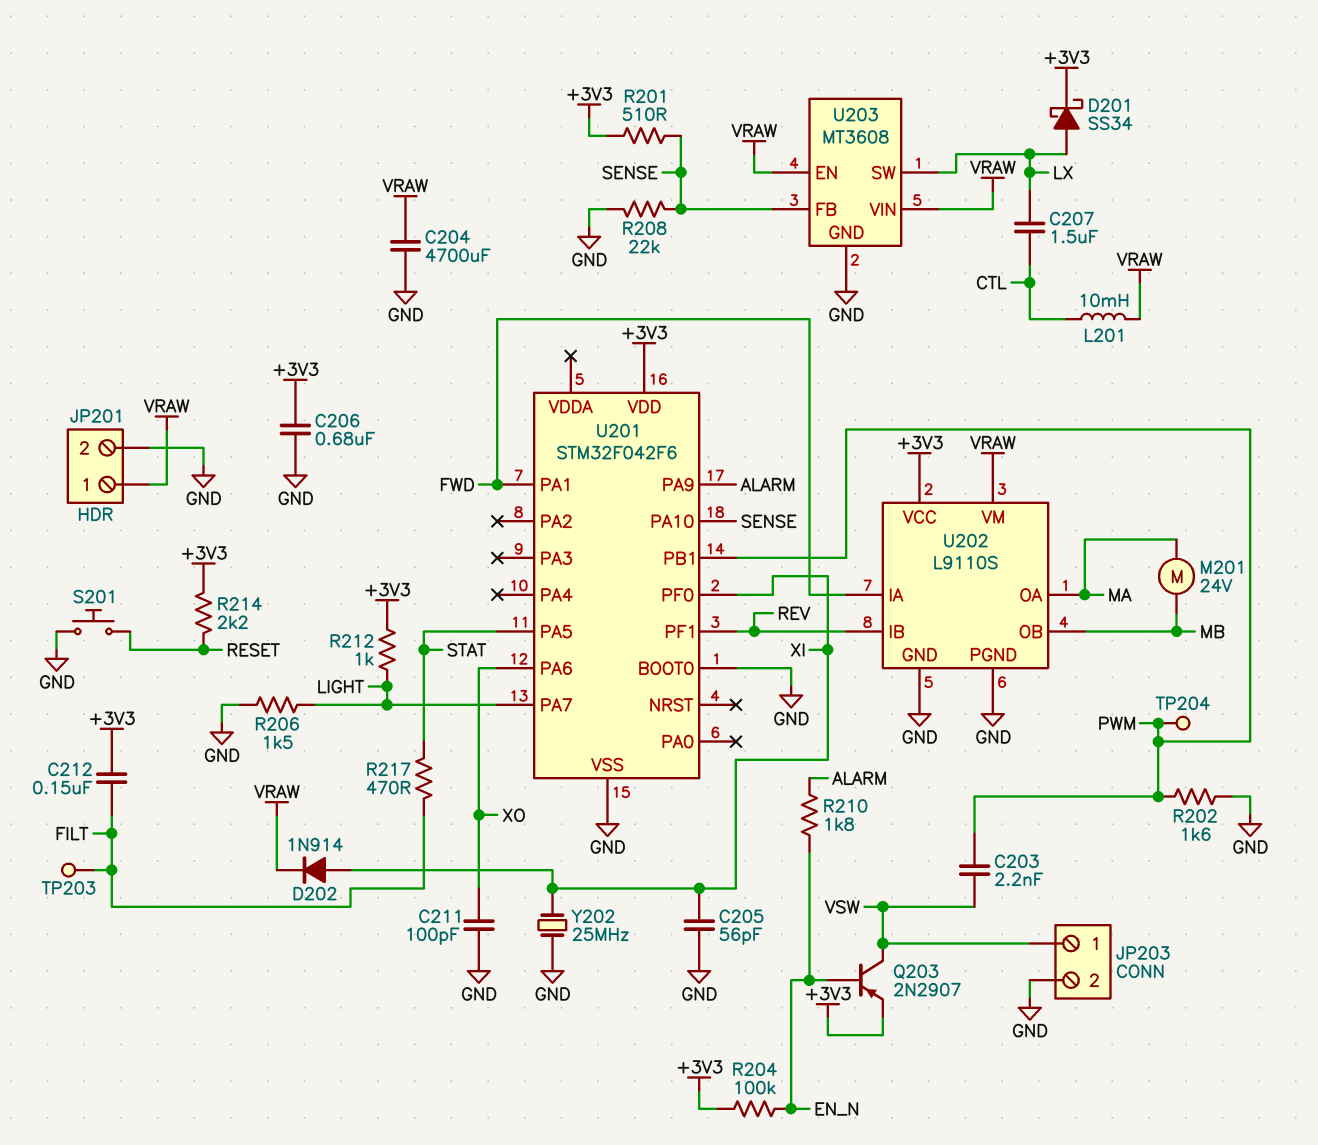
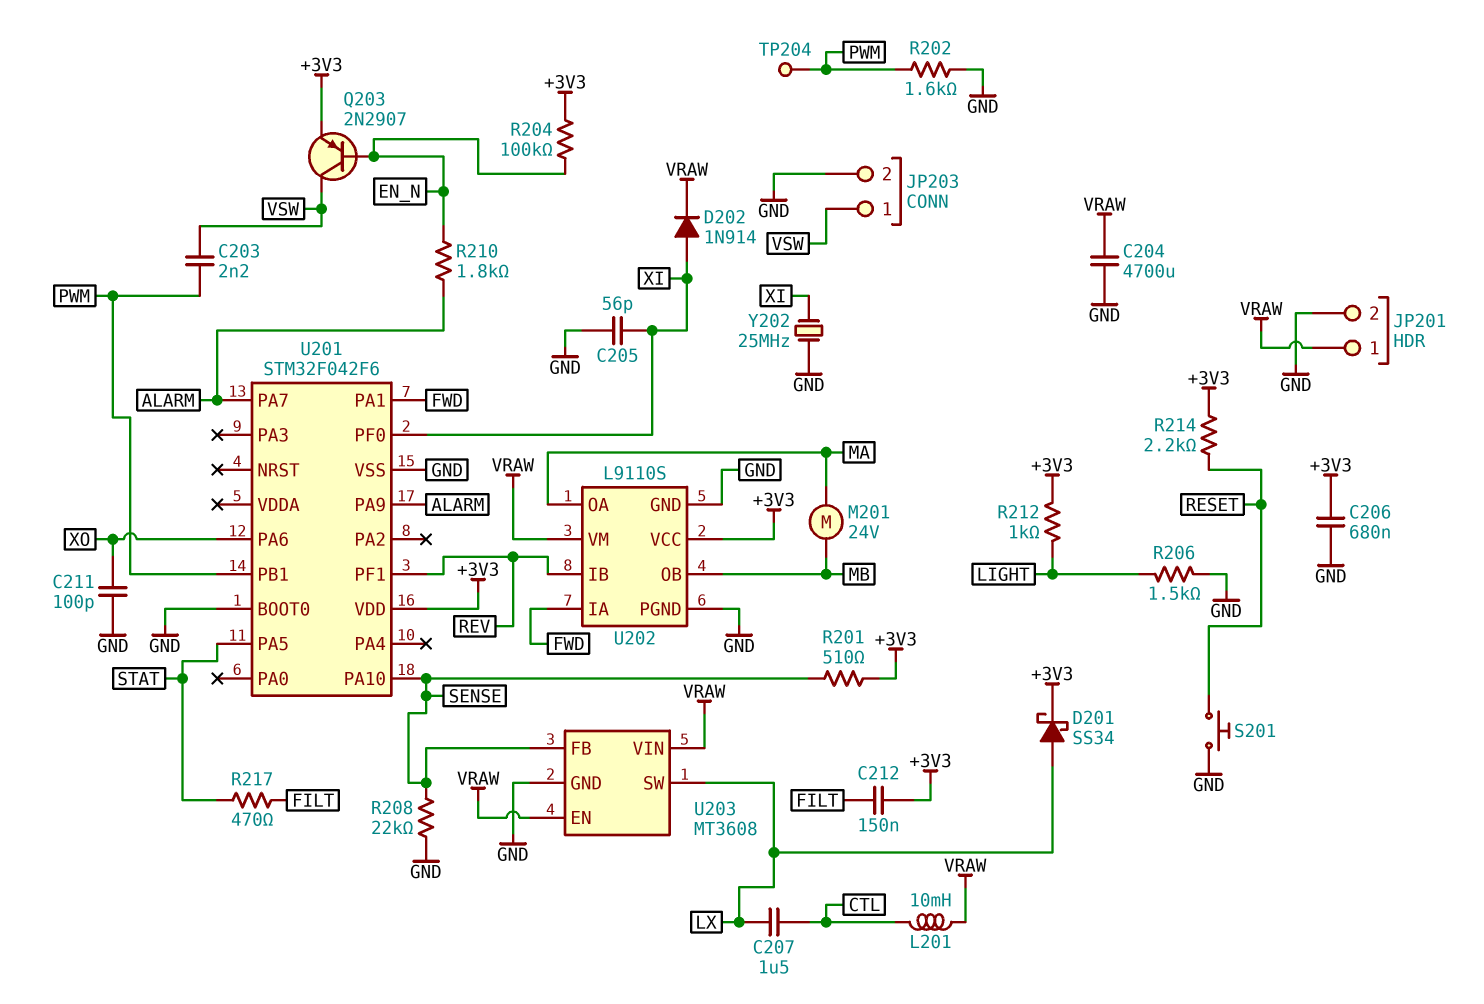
TP203: test point (FILT) -> none
U201 pin PA7: LIGHT -> ALARM

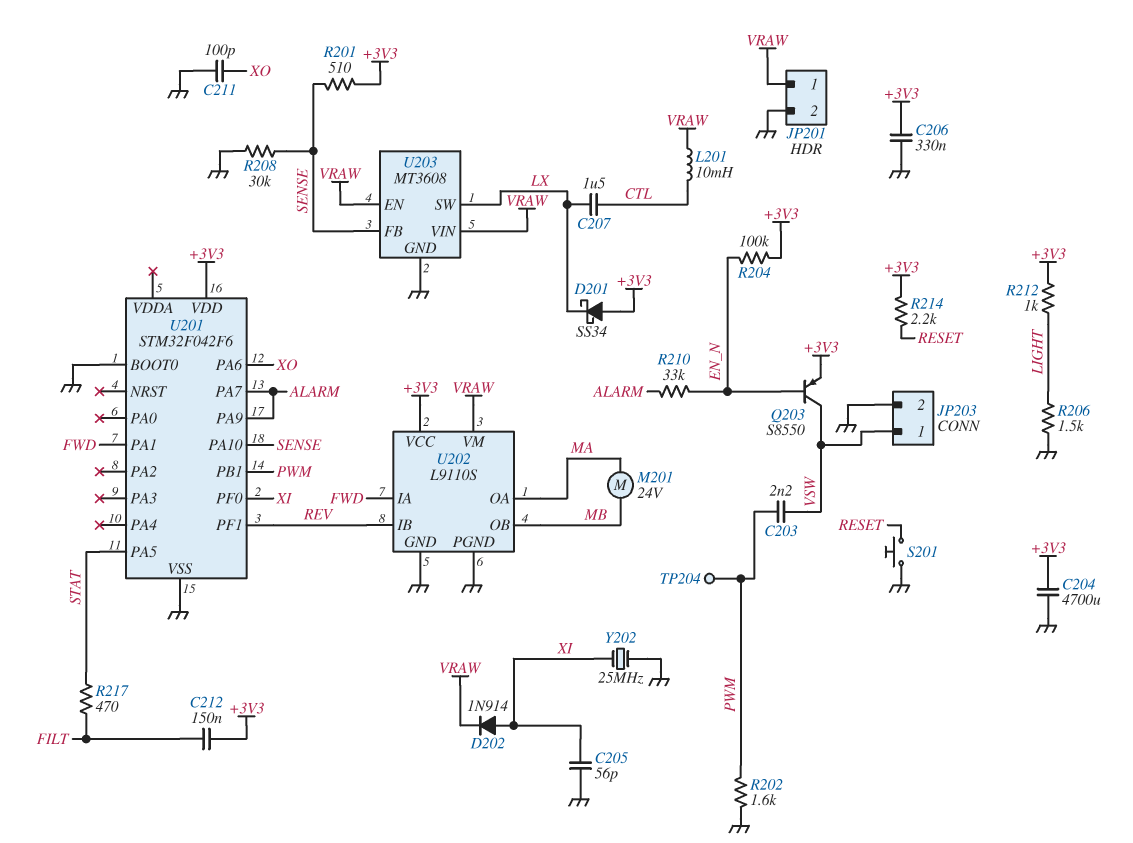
C204: 4700uF (GND, VRAW) -> 4700uF (+3V3, GND)
C206: 680nF (+3V3, GND) -> 330nF (+3V3, GND)
D201: schottky SS34 (A LX, K +3V3) -> schottky SS34 (A +3V3, K LX)
Q203: PNP 2N2907 (B EN_N, C VSW, E +3V3) -> PNP S8550 (B EN_N, C VSW, E +3V3)
R208: 22k (GND, SENSE) -> 30k (GND, SENSE)
R210: 1.8k (ALARM, EN_N) -> 33k (ALARM, EN_N)

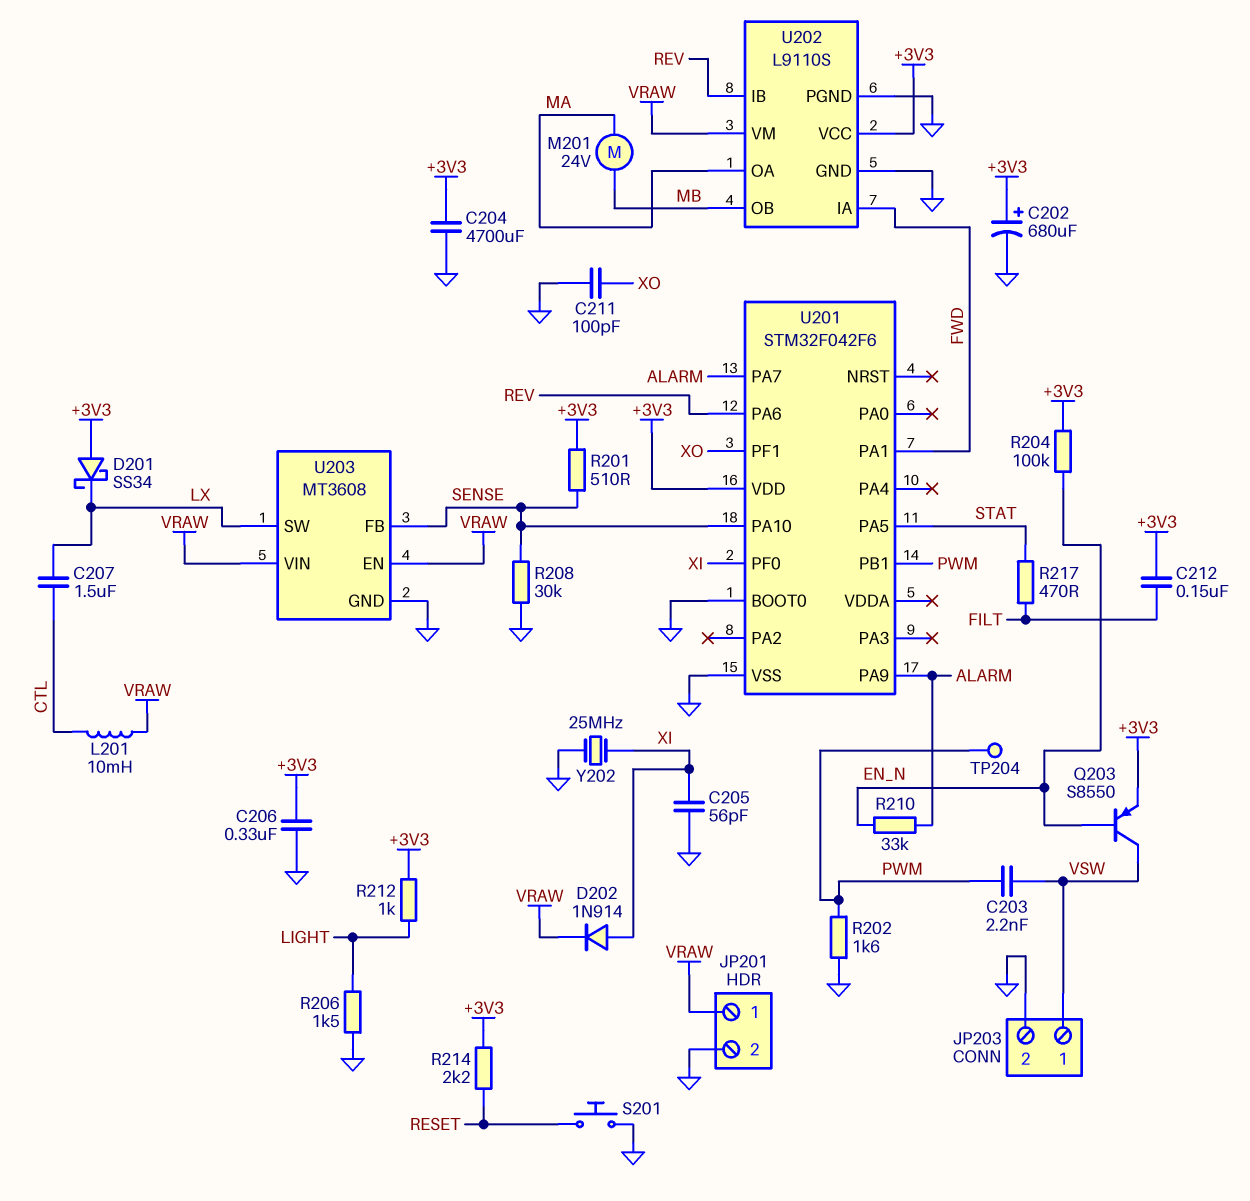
C202: none -> 680uF (plus +3V3, minus GND)
U201 pin PA6: XO -> REV
U201 pin PF1: REV -> XO

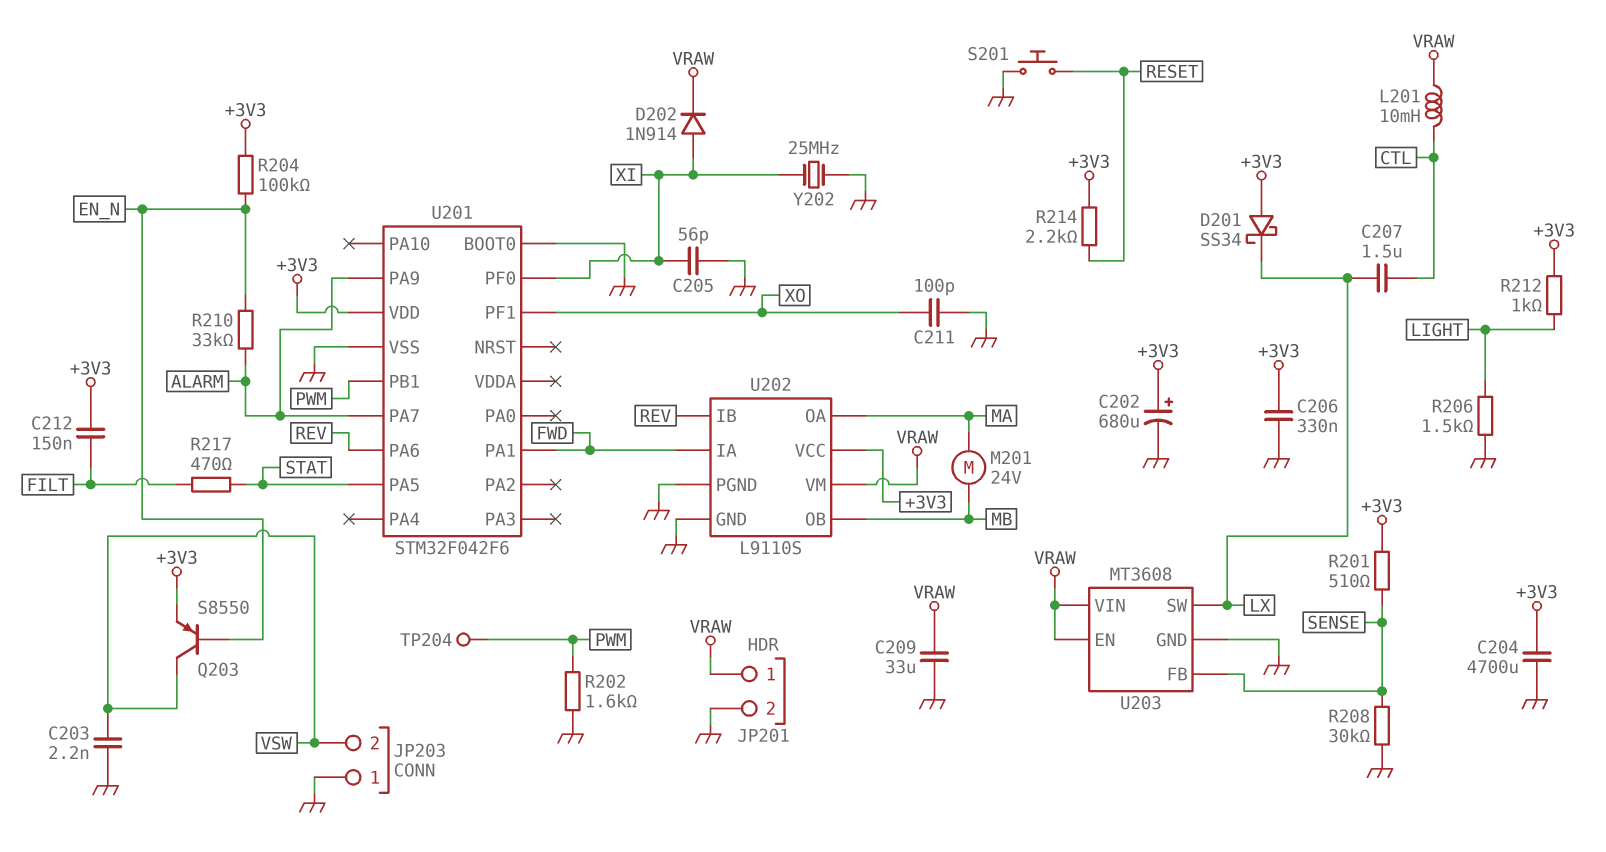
C203: 2.2nF (PWM, VSW) -> 2.2nF (GND, VSW)
C209: none -> 33uF (GND, VRAW)
JP203 pin 1: VSW -> GND
JP203 pin 2: GND -> VSW
U201 pin PA10: SENSE -> none

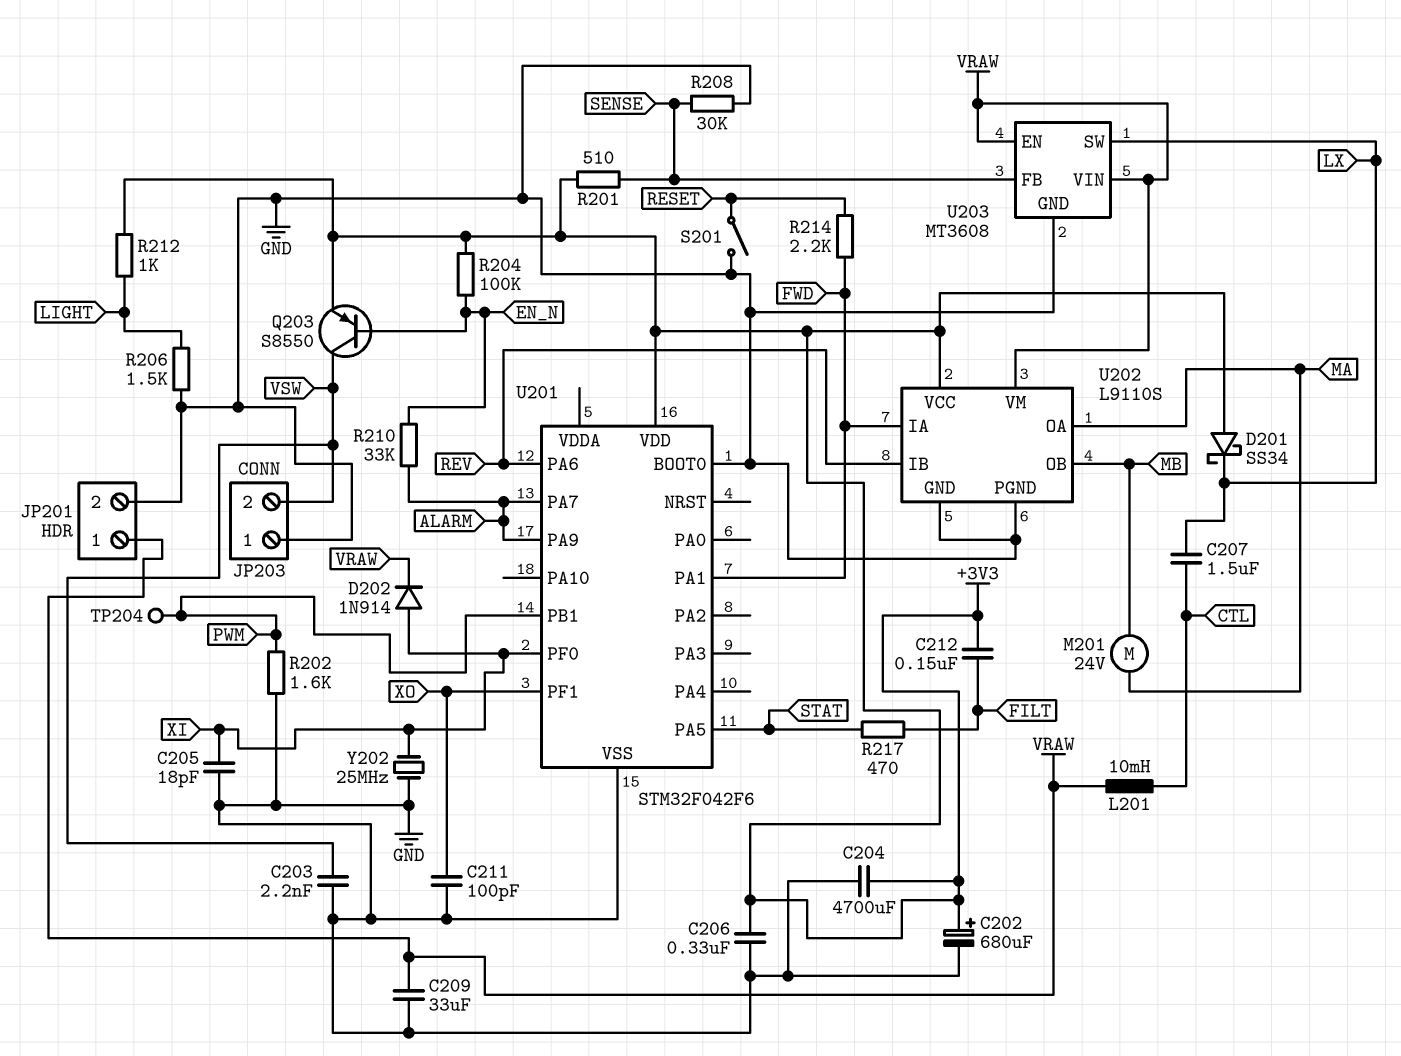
C205: 56pF (GND, XI) -> 18pF (GND, XI)
R214: 2.2k (+3V3, RESET) -> 2.2k (FWD, RESET)
S201: button (GND, RESET) -> switch (GND, RESET)

